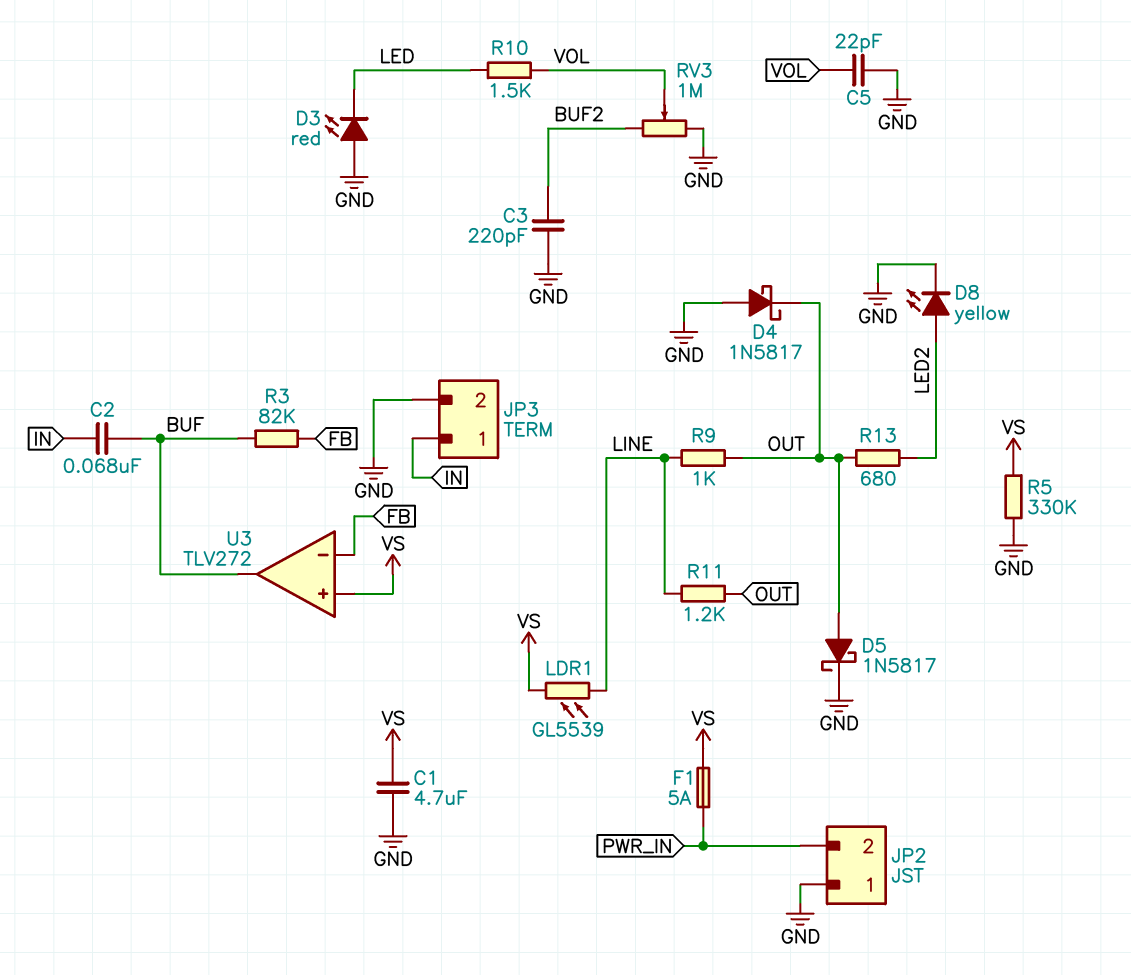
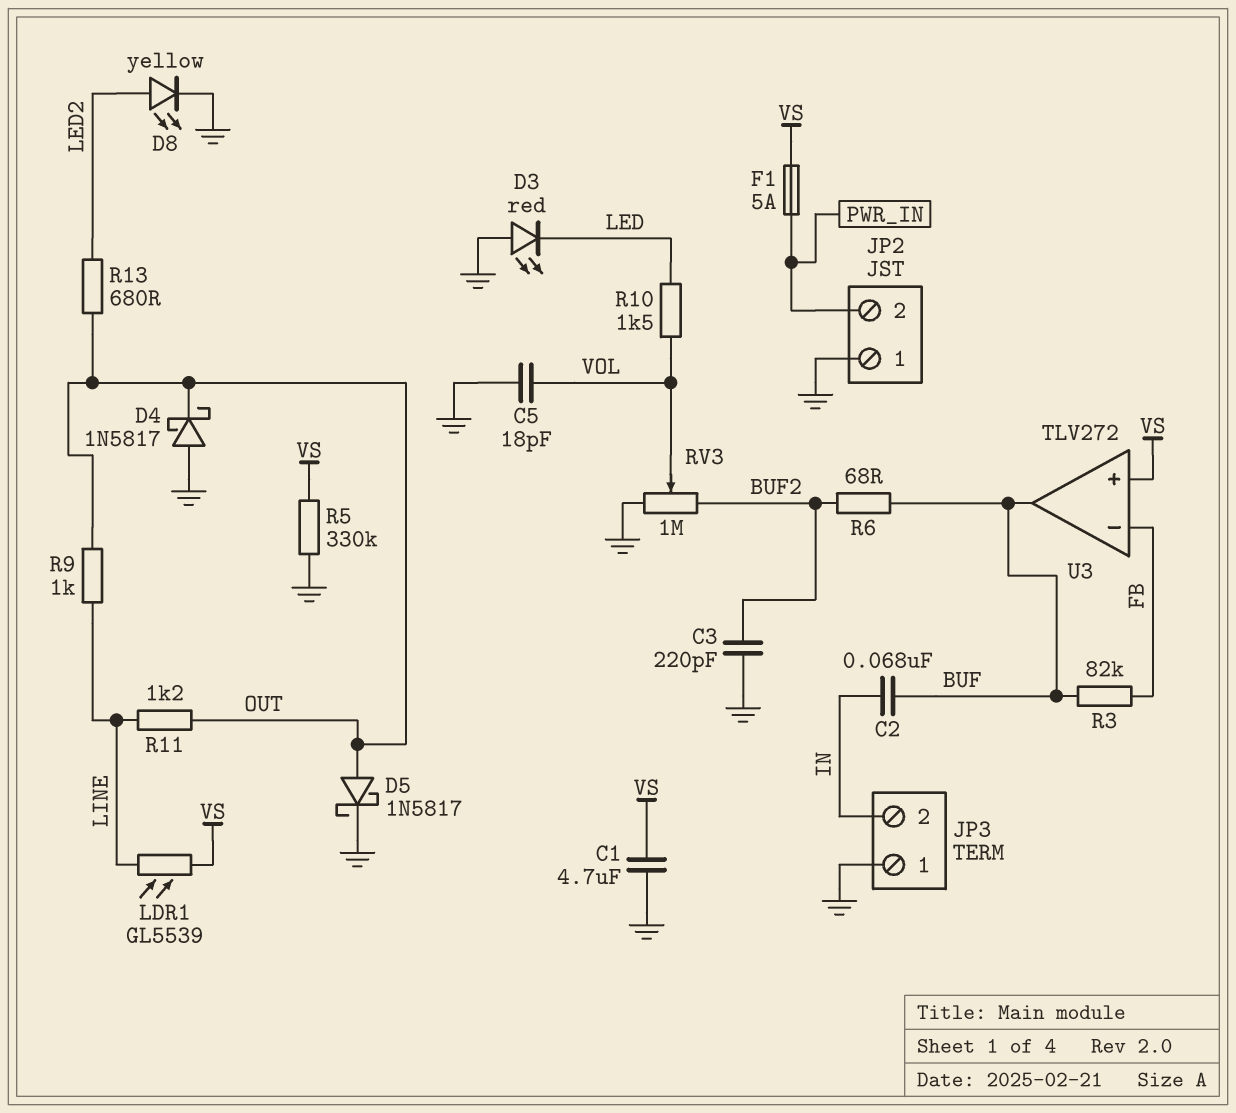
C5: 22pF (GND, VOL) -> 18pF (GND, VOL)
JP3 pin 1: IN -> GND
JP3 pin 2: GND -> IN
R6: none -> 68 (BUF, BUF2)

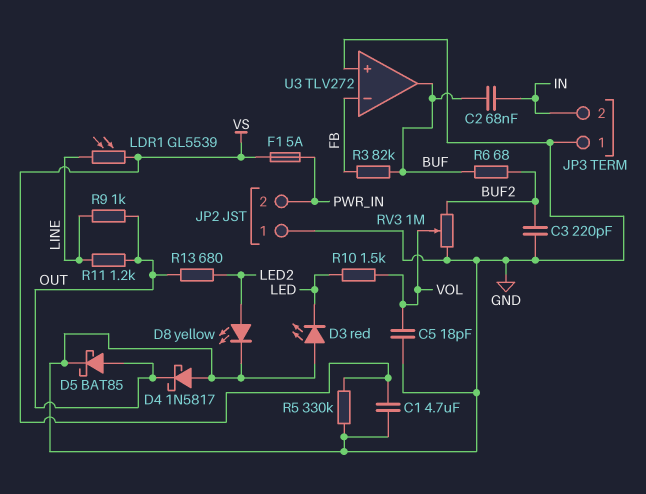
D5: schottky 1N5817 (A OUT, K GND) -> schottky BAT85 (A OUT, K GND)
U3 pin in+: VS -> GND

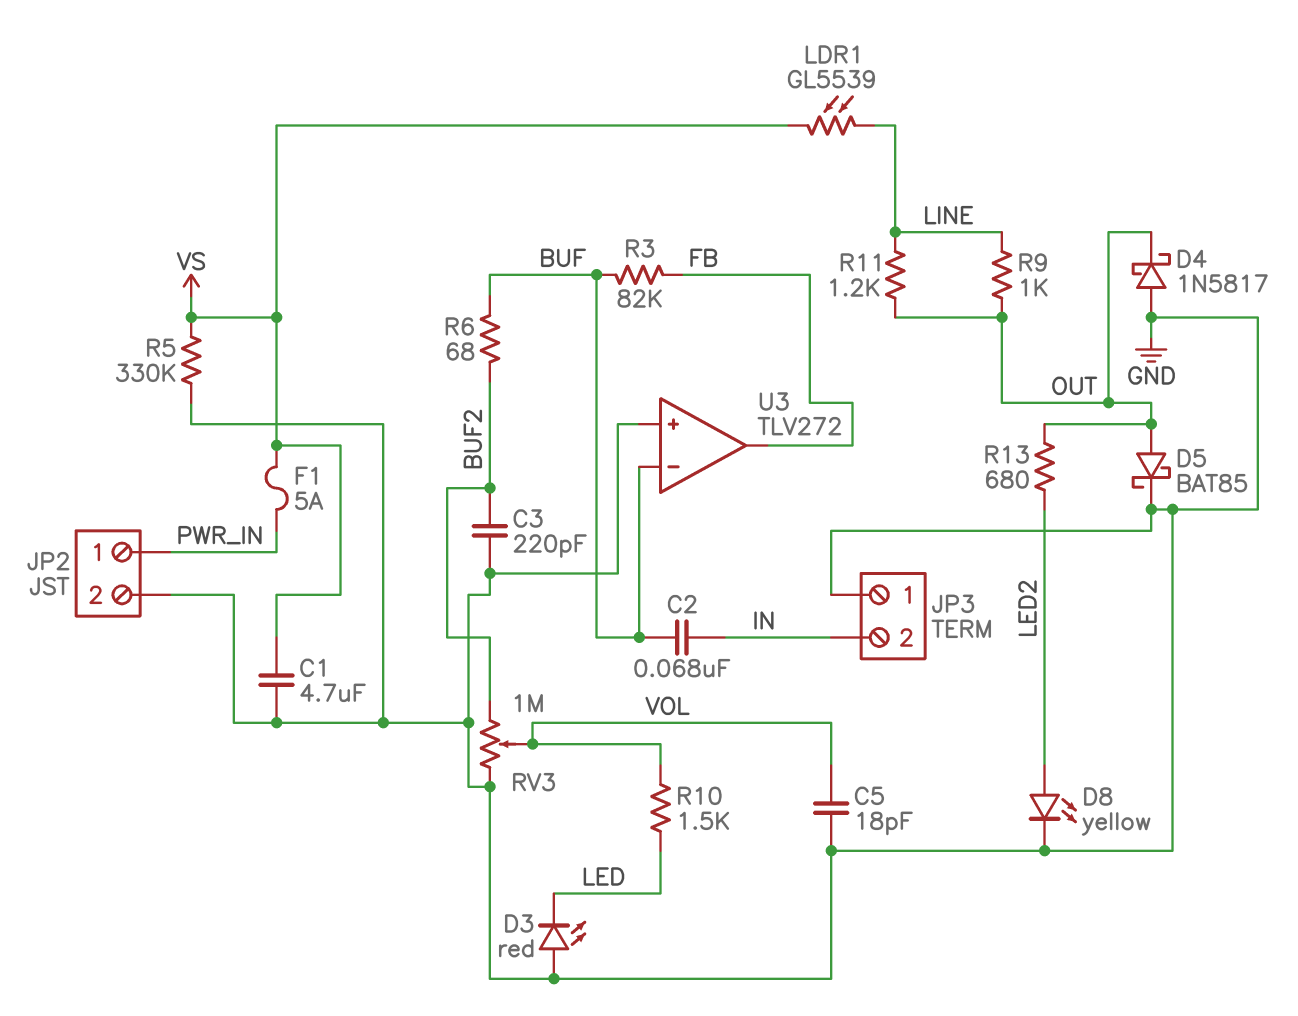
JP2 pin 1: GND -> PWR_IN
JP2 pin 2: PWR_IN -> GND
U3 pin in-: FB -> BUF
U3 pin out: BUF -> FB

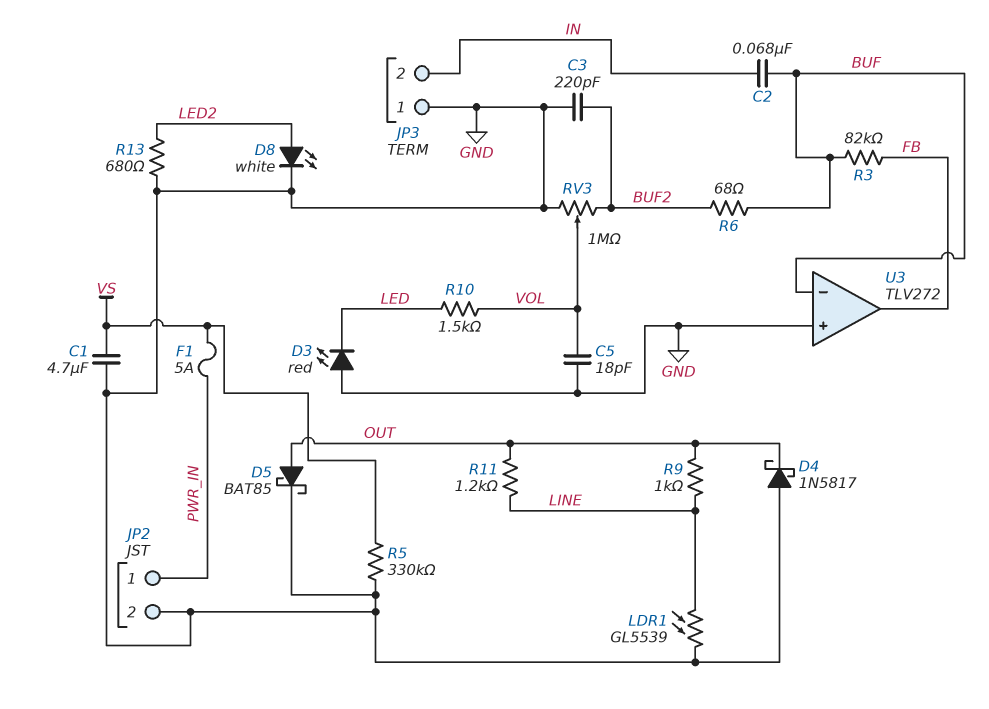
D8: LED yellow (A LED2, K GND) -> LED white (A LED2, K GND)
LDR1: GL5539 (LINE, VS) -> GL5539 (GND, LINE)
R13: 680 (LED2, OUT) -> 680 (GND, LED2)

